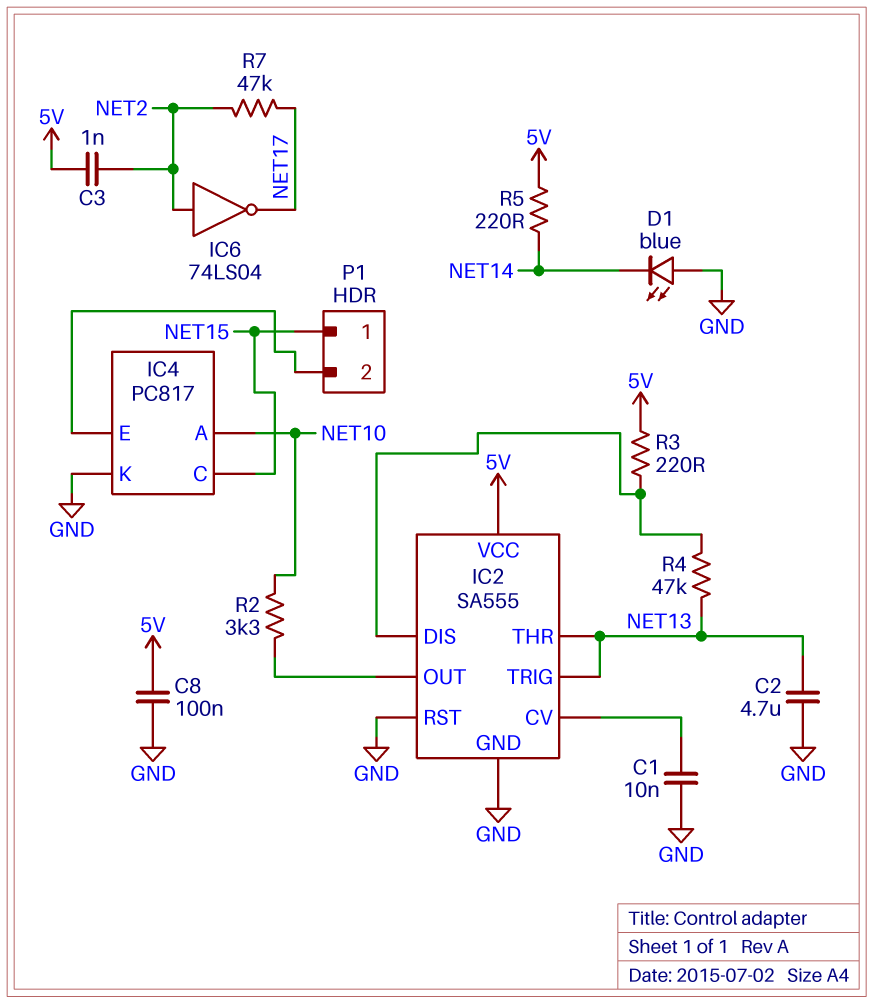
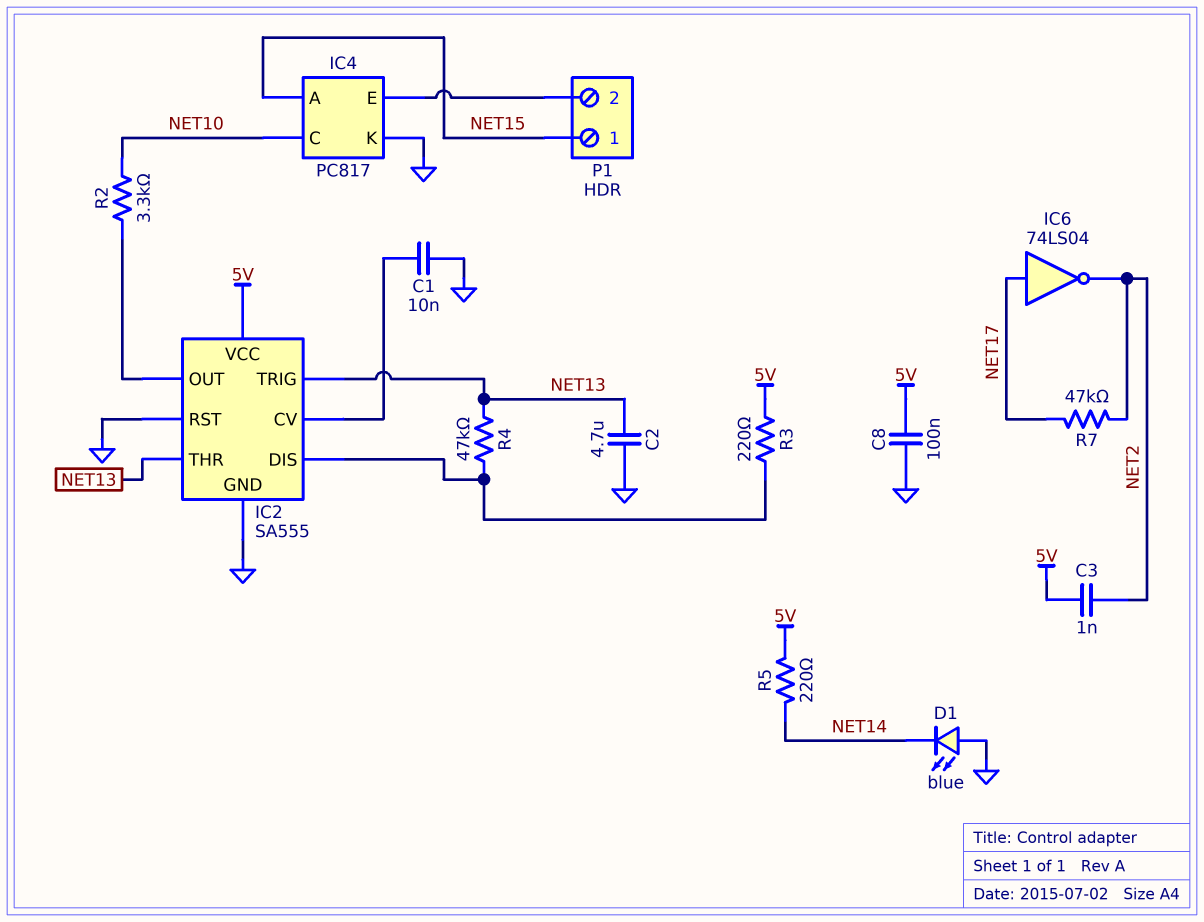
IC4 pin A: NET10 -> NET15
IC4 pin C: NET15 -> NET10
IC6: NOT 74LS04 (in NET2, out NET17) -> NOT 74LS04 (in NET17, out NET2)

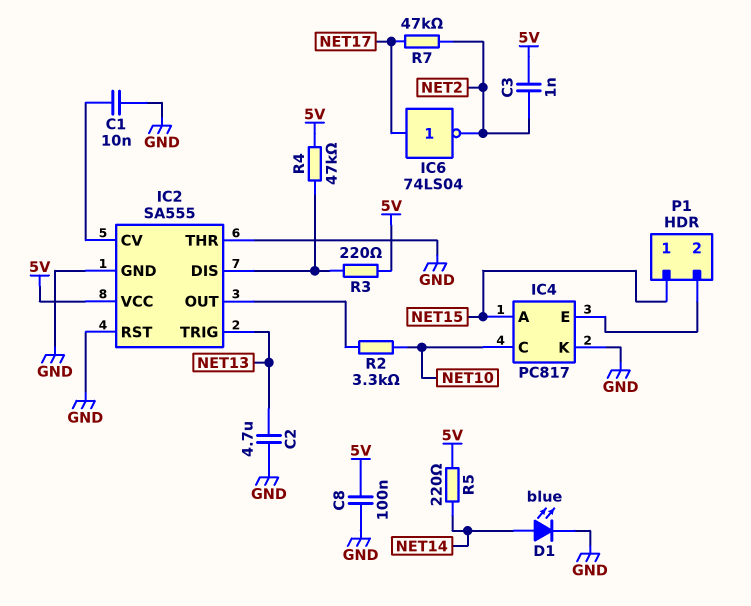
D1: LED blue (A GND, K NET14) -> LED blue (A NET14, K GND)
IC2 pin THR: NET13 -> GND
R4: 47k (IC2/DIS, NET13) -> 47k (5V, IC2/DIS)

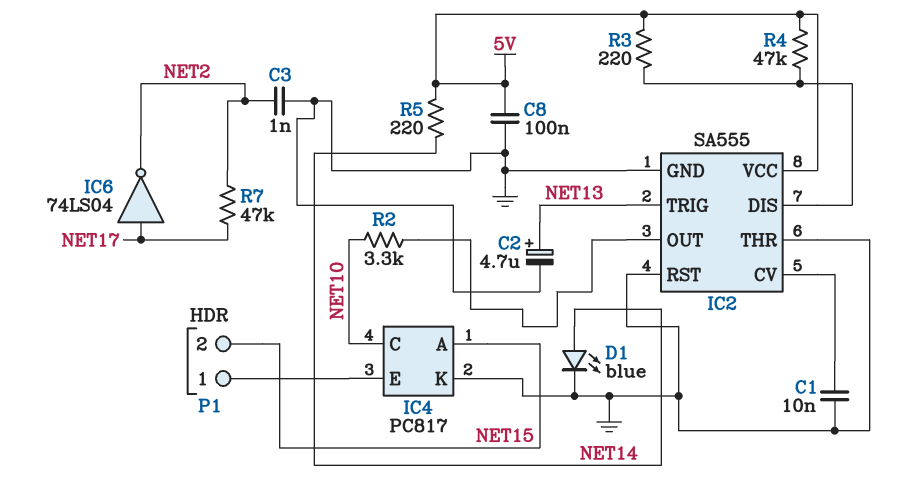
C2: 4.7uF (GND, NET13) -> 4.7uF (plus NET13, minus GND)
C3: 1nF (5V, NET2) -> 1nF (GND, NET2)
P1 pin 1: NET15 -> IC4/E
P1 pin 2: IC4/E -> NET15

